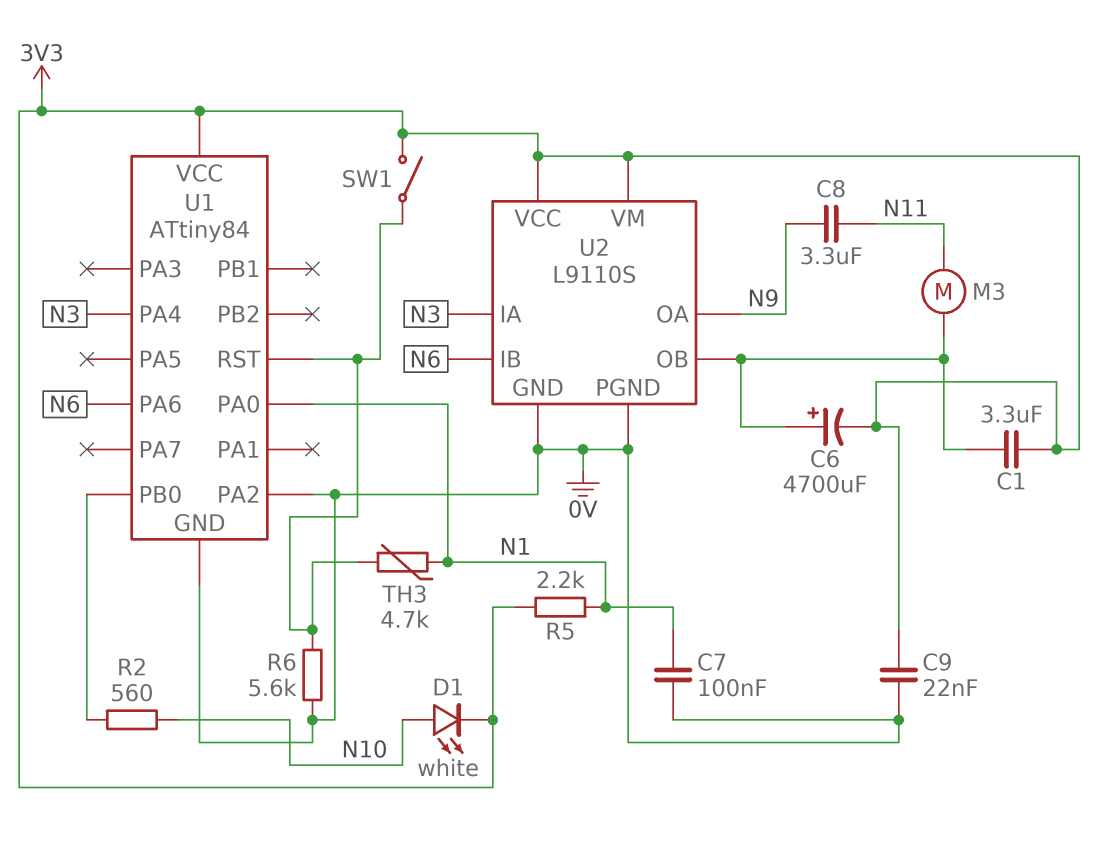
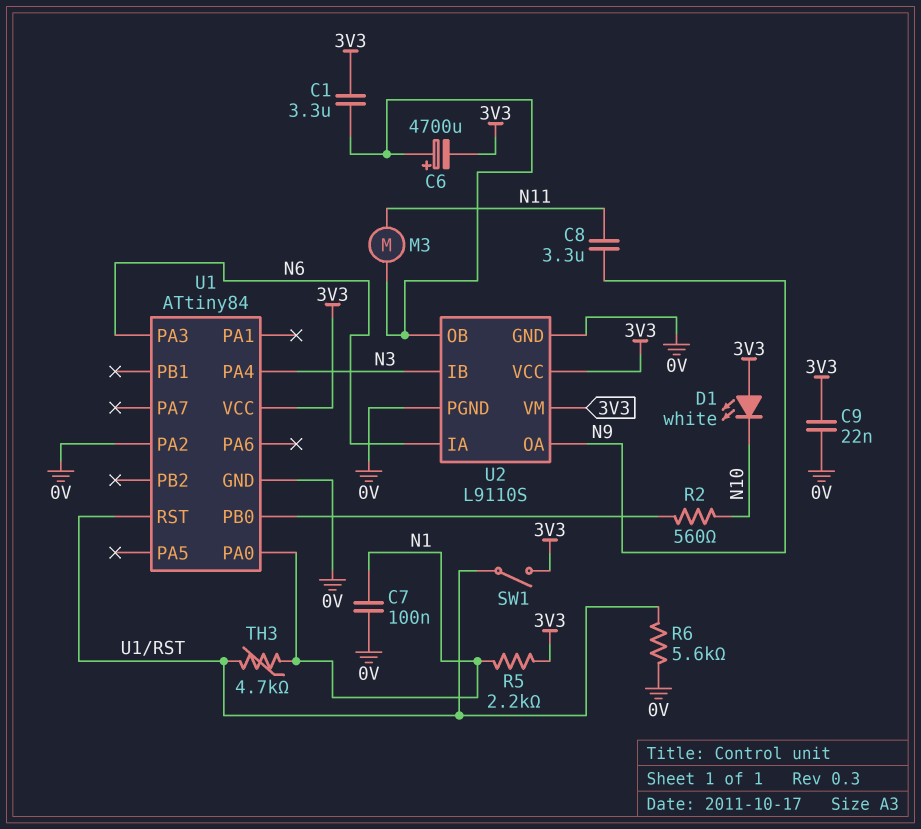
D1: LED white (A N10, K 3V3) -> LED white (A 3V3, K N10)
U1 pin PA3: none -> N6
U1 pin PA6: N6 -> none
U2 pin IA: N3 -> N6
U2 pin IB: N6 -> N3

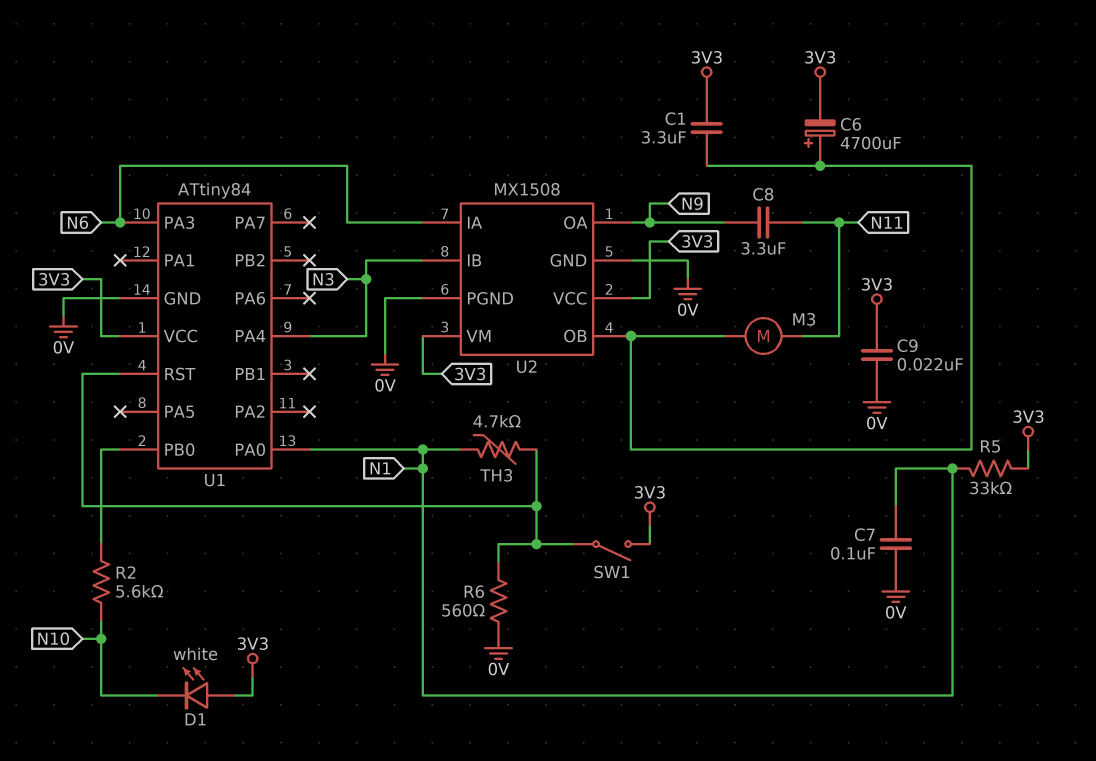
R2: 560 (N10, U1/PB0) -> 5.6k (N10, U1/PB0)
R5: 2.2k (3V3, N1) -> 33k (3V3, N1)
R6: 5.6k (0V, U1/RST) -> 560 (0V, U1/RST)
U1 pin PA2: 0V -> none
U2: L9110S -> MX1508

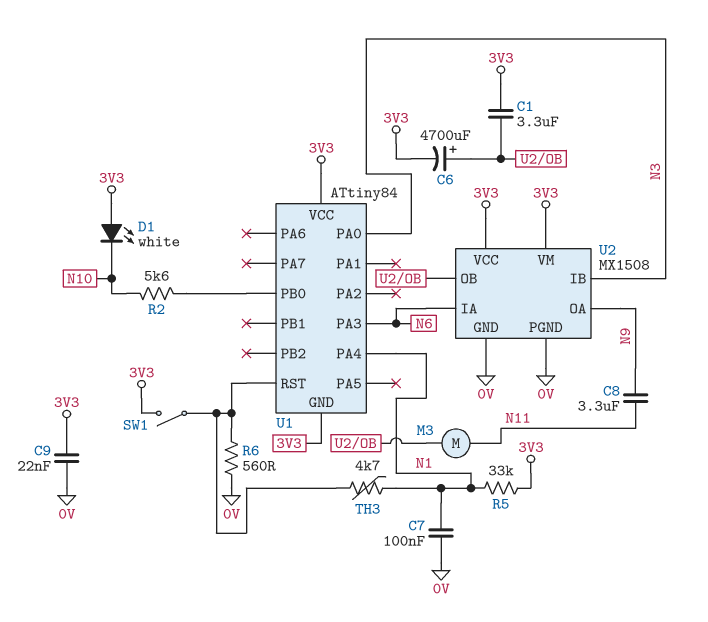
U1 pin GND: 0V -> 3V3
U1 pin PA0: N1 -> N3
U1 pin PA4: N3 -> N1

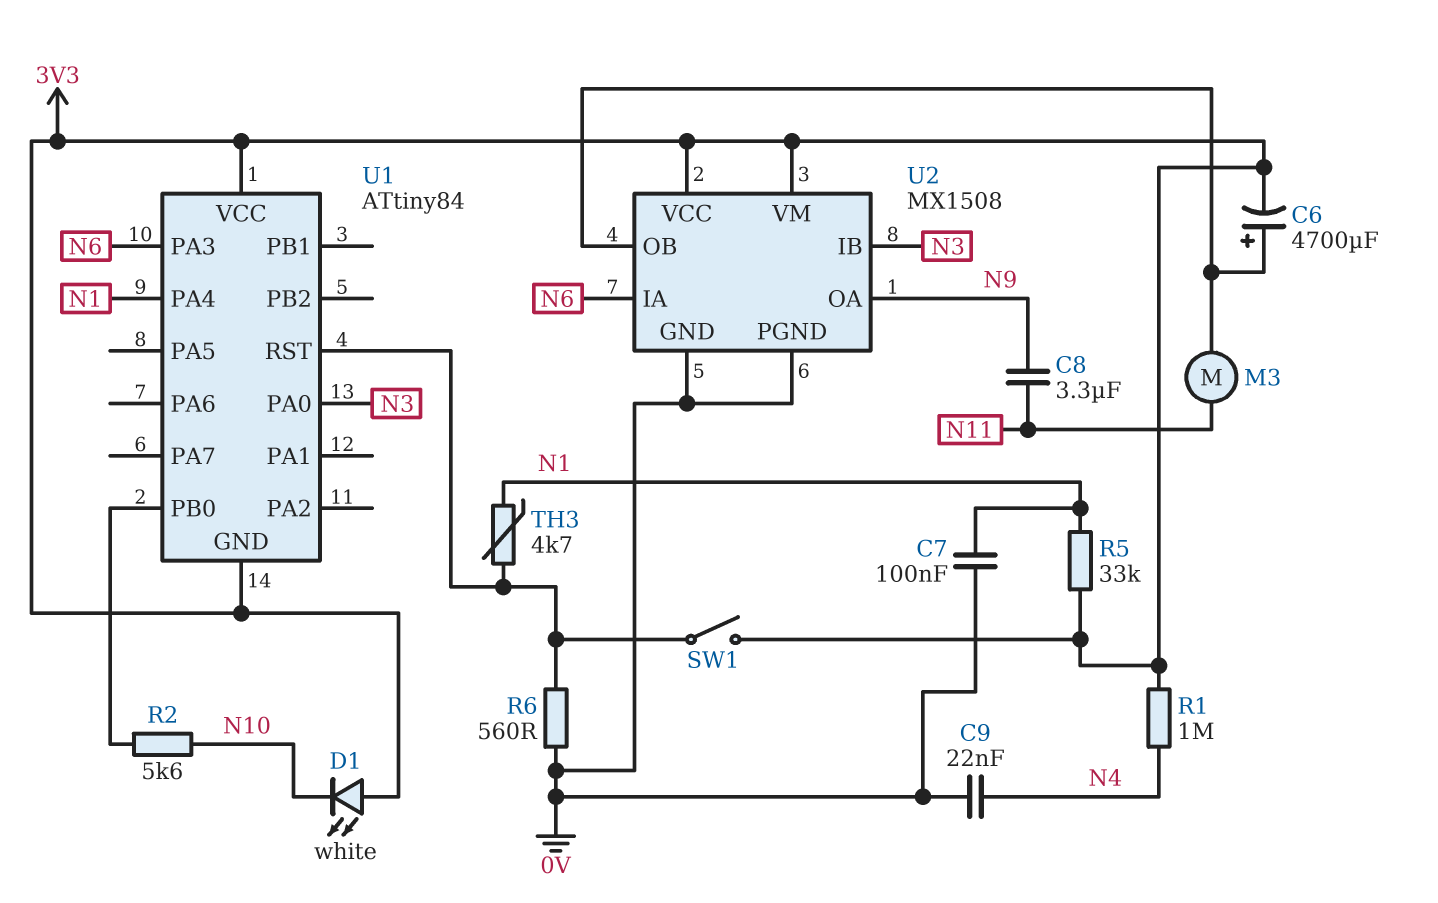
C1: 3.3uF (3V3, U2/OB) -> none
C9: 22nF (0V, 3V3) -> 22nF (0V, N4)
R1: none -> 1M (3V3, N4)

